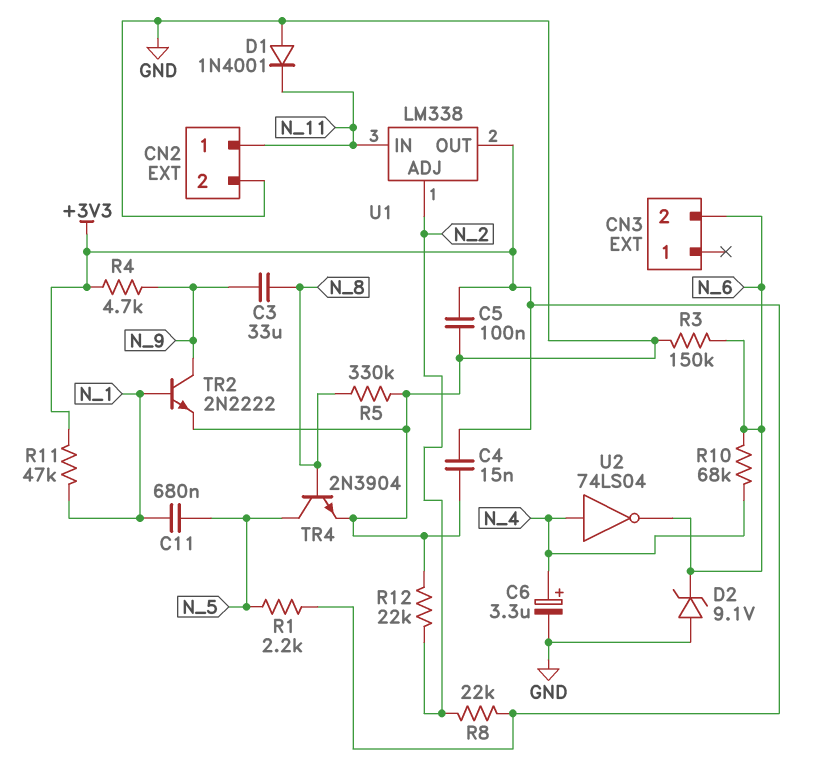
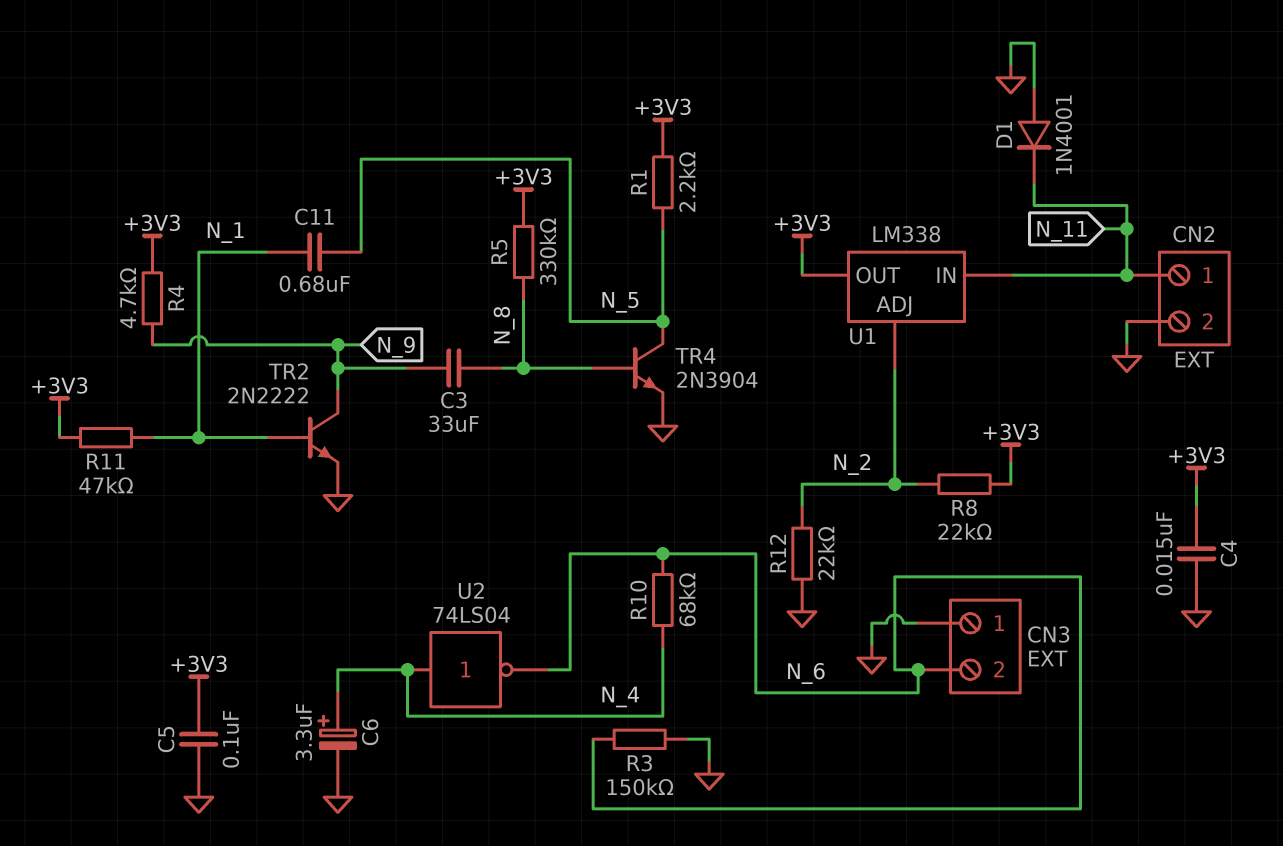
CN3 pin 1: none -> GND
D2: zener 9.1V (A GND, K N_6) -> none
R5: 330k (GND, N_8) -> 330k (+3V3, N_8)

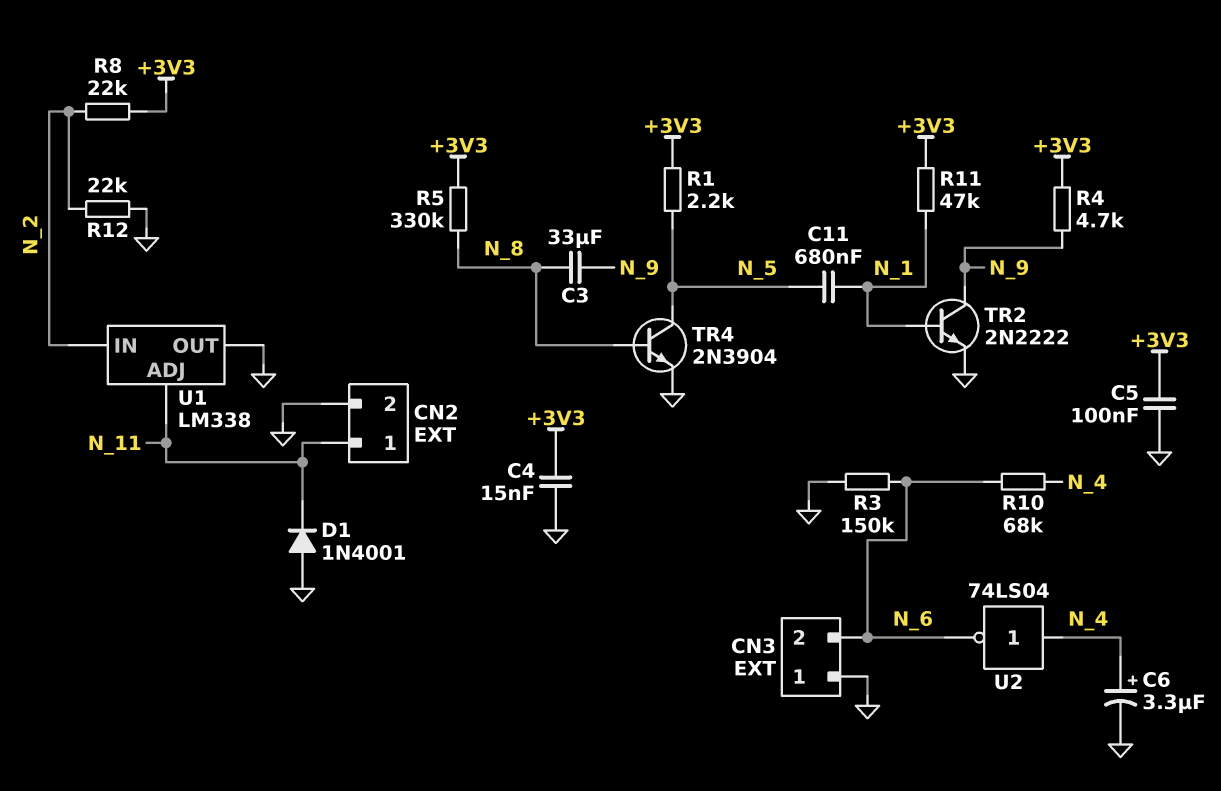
U1 pin ADJ: N_2 -> N_11
U1 pin IN: N_11 -> N_2
U1 pin OUT: +3V3 -> GND

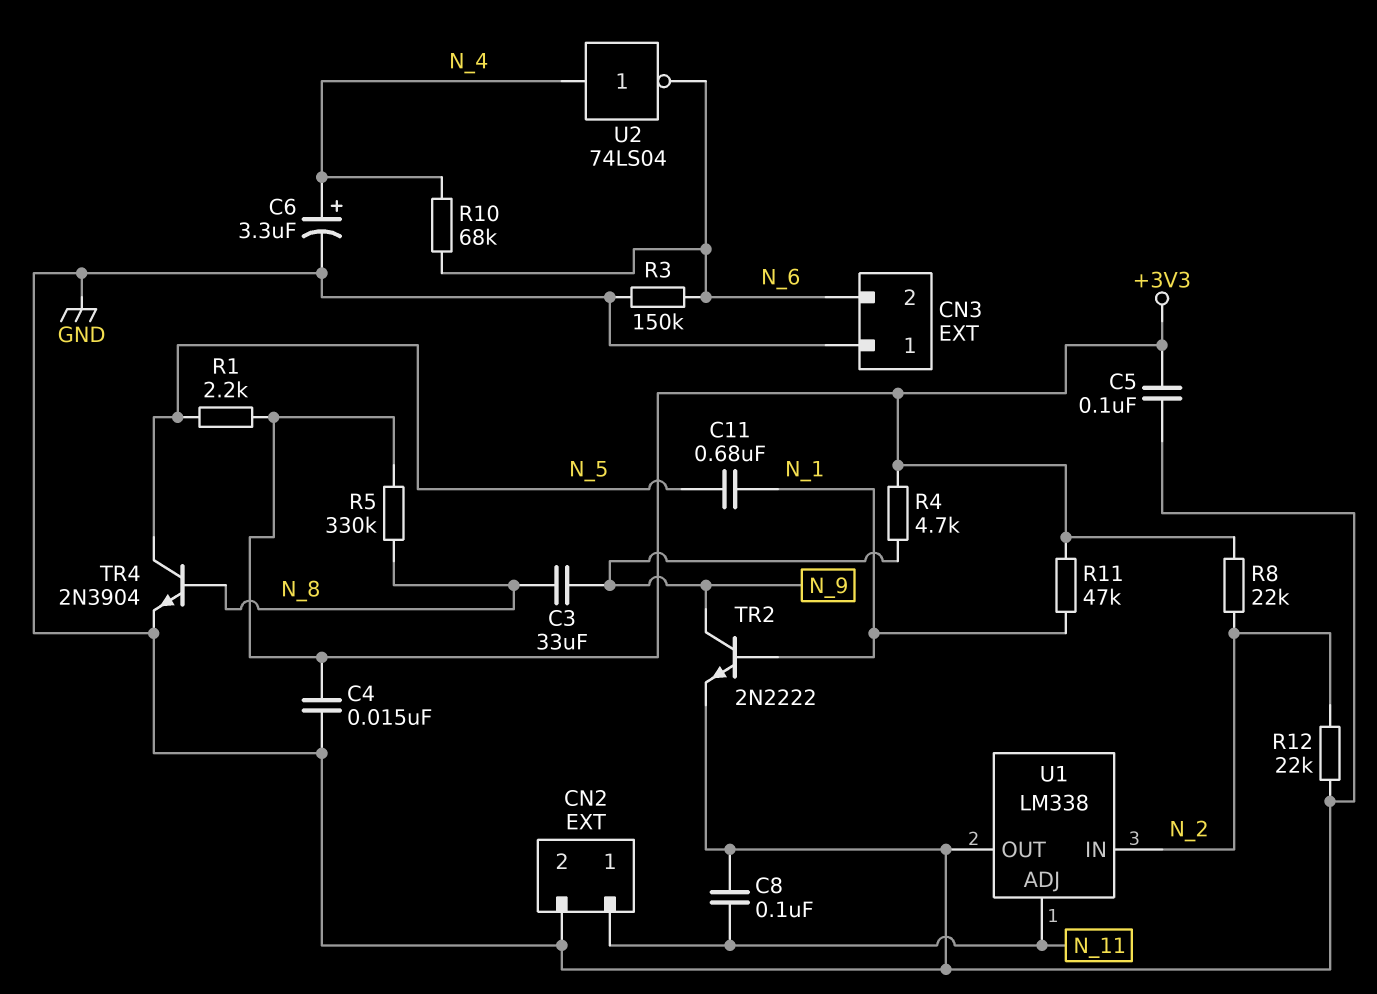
C8: none -> 100nF (GND, N_11)
D1: diode 1N4001 (A GND, K N_11) -> none

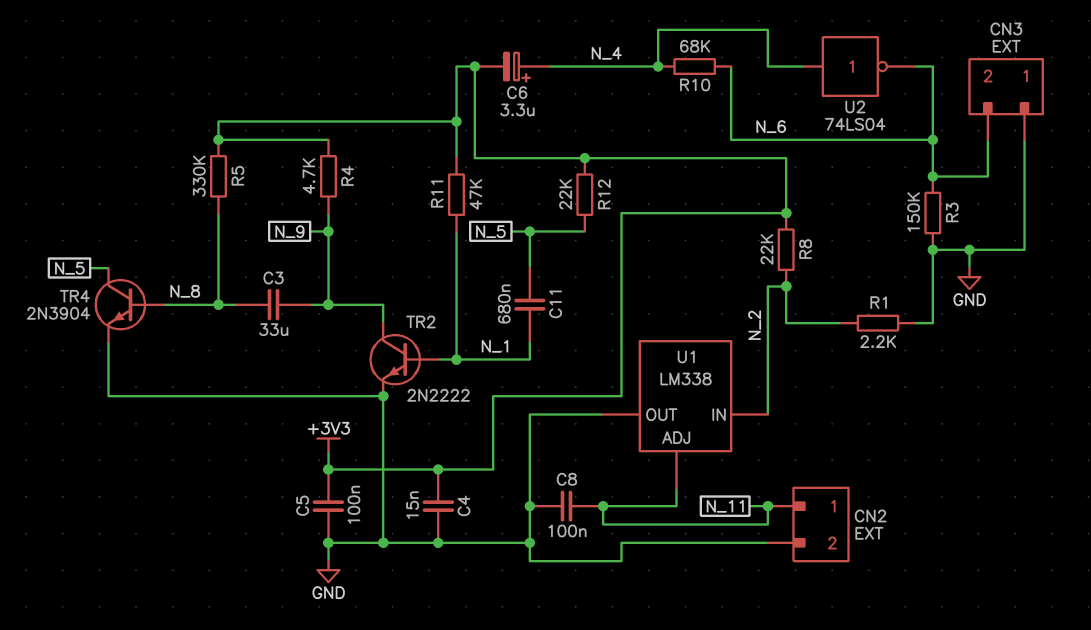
C6: 3.3uF (plus N_4, minus GND) -> 3.3uF (plus N_4, minus +3V3)
R1: 2.2k (+3V3, N_5) -> 2.2k (GND, N_2)
R12: 22k (GND, N_2) -> 22k (+3V3, N_5)

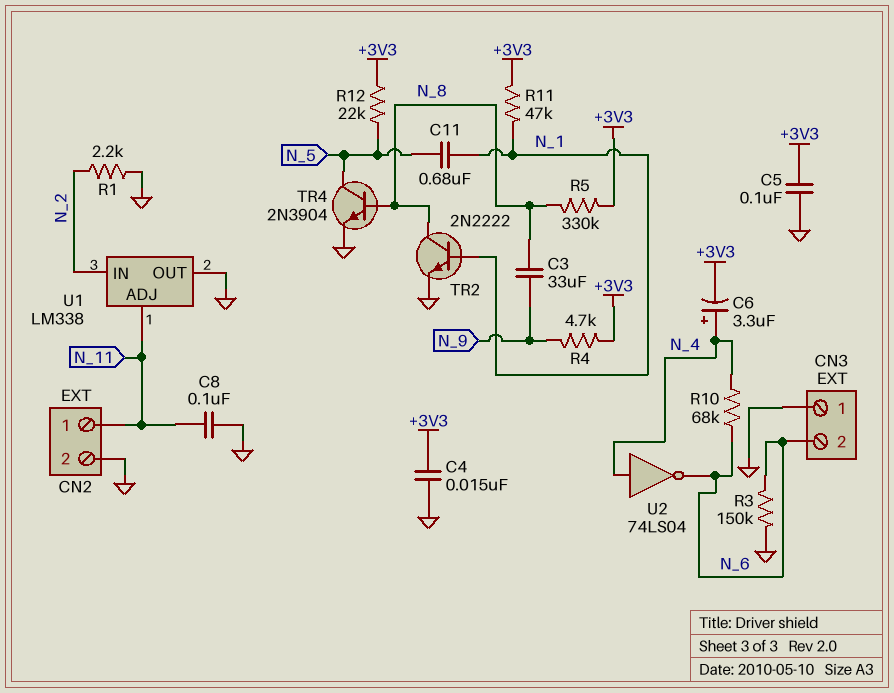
R8: 22k (+3V3, N_2) -> none
TR2: NPN 2N2222 (B N_1, C N_9, E GND) -> NPN 2N2222 (B N_1, C N_8, E GND)

